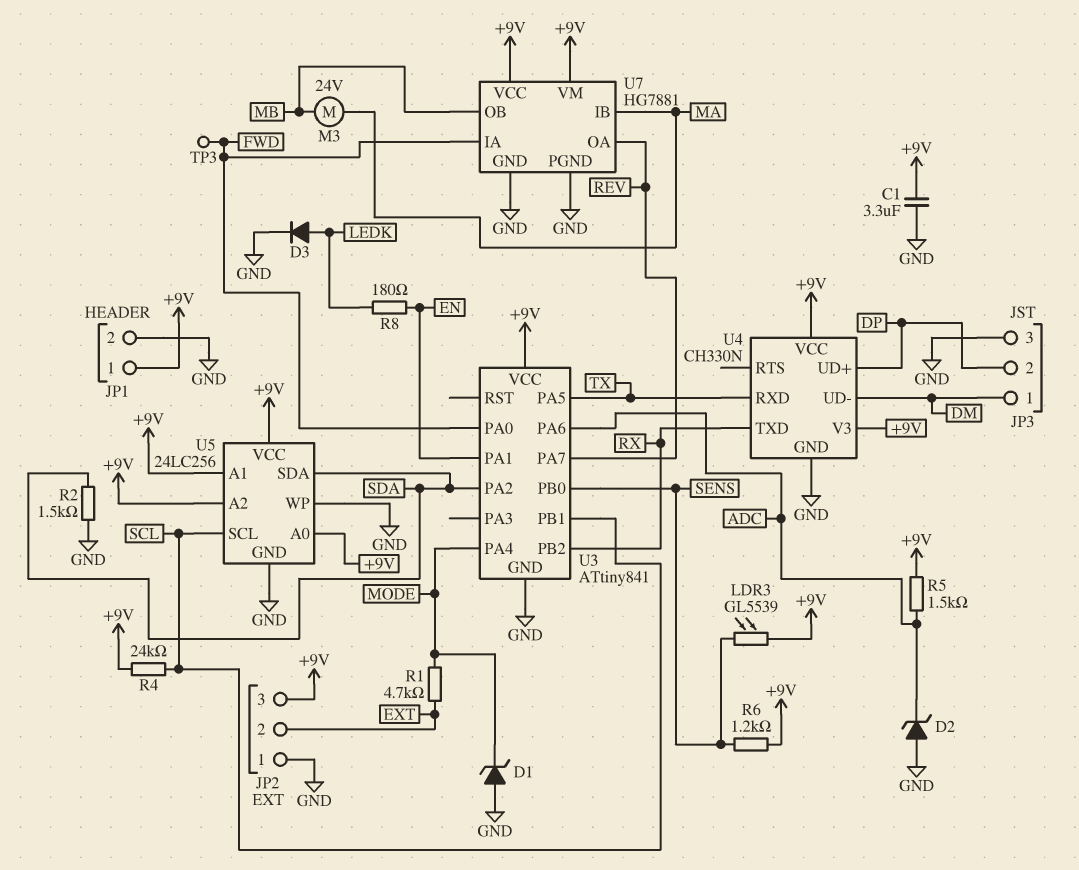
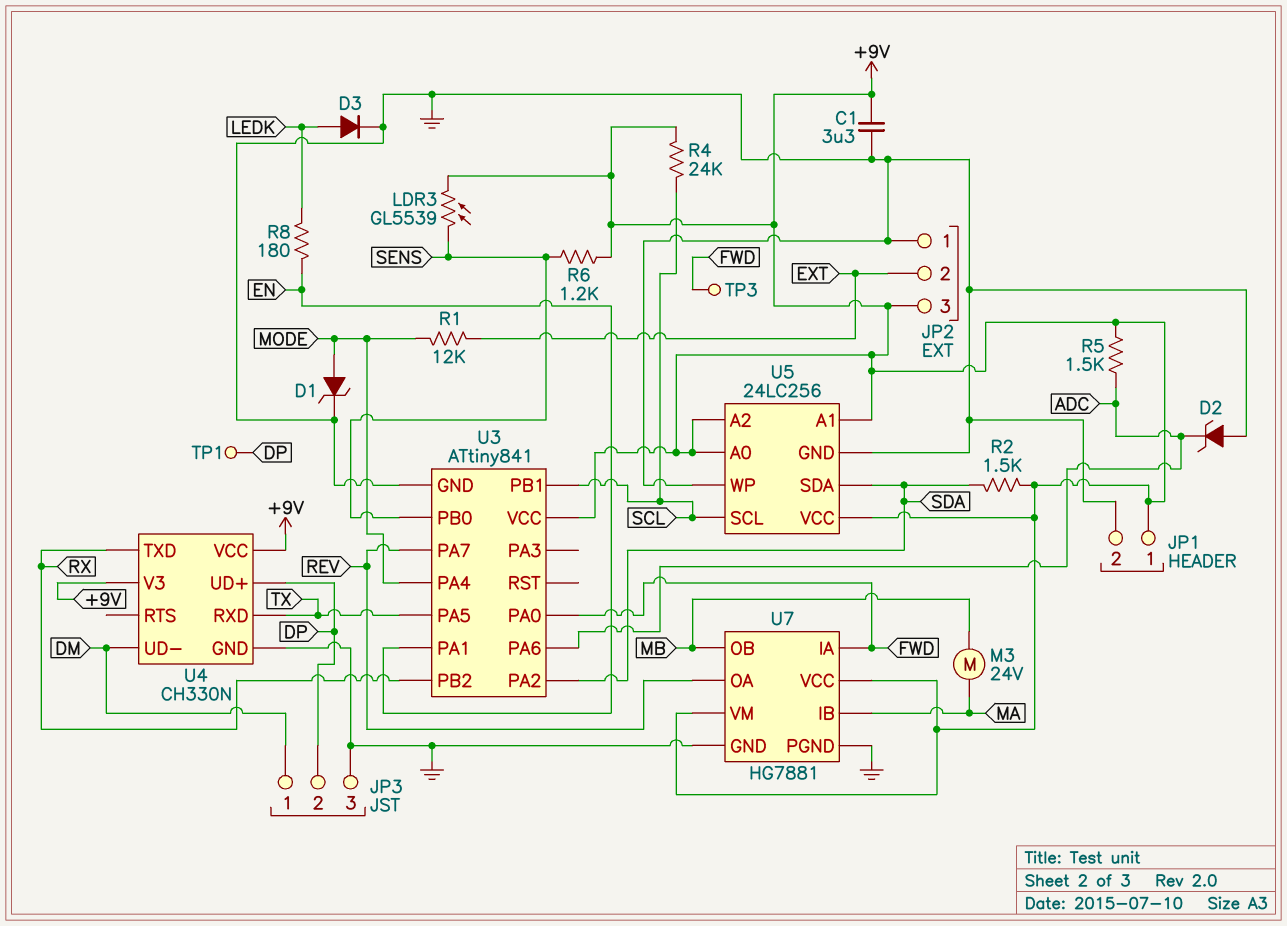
D1: zener (A GND, K MODE) -> zener (A MODE, K GND)
R1: 4.7k (EXT, MODE) -> 12k (EXT, MODE)
R2: 1.5k (GND, SDA) -> 1.5k (+9V, SDA)
TP1: none -> test point (DP)

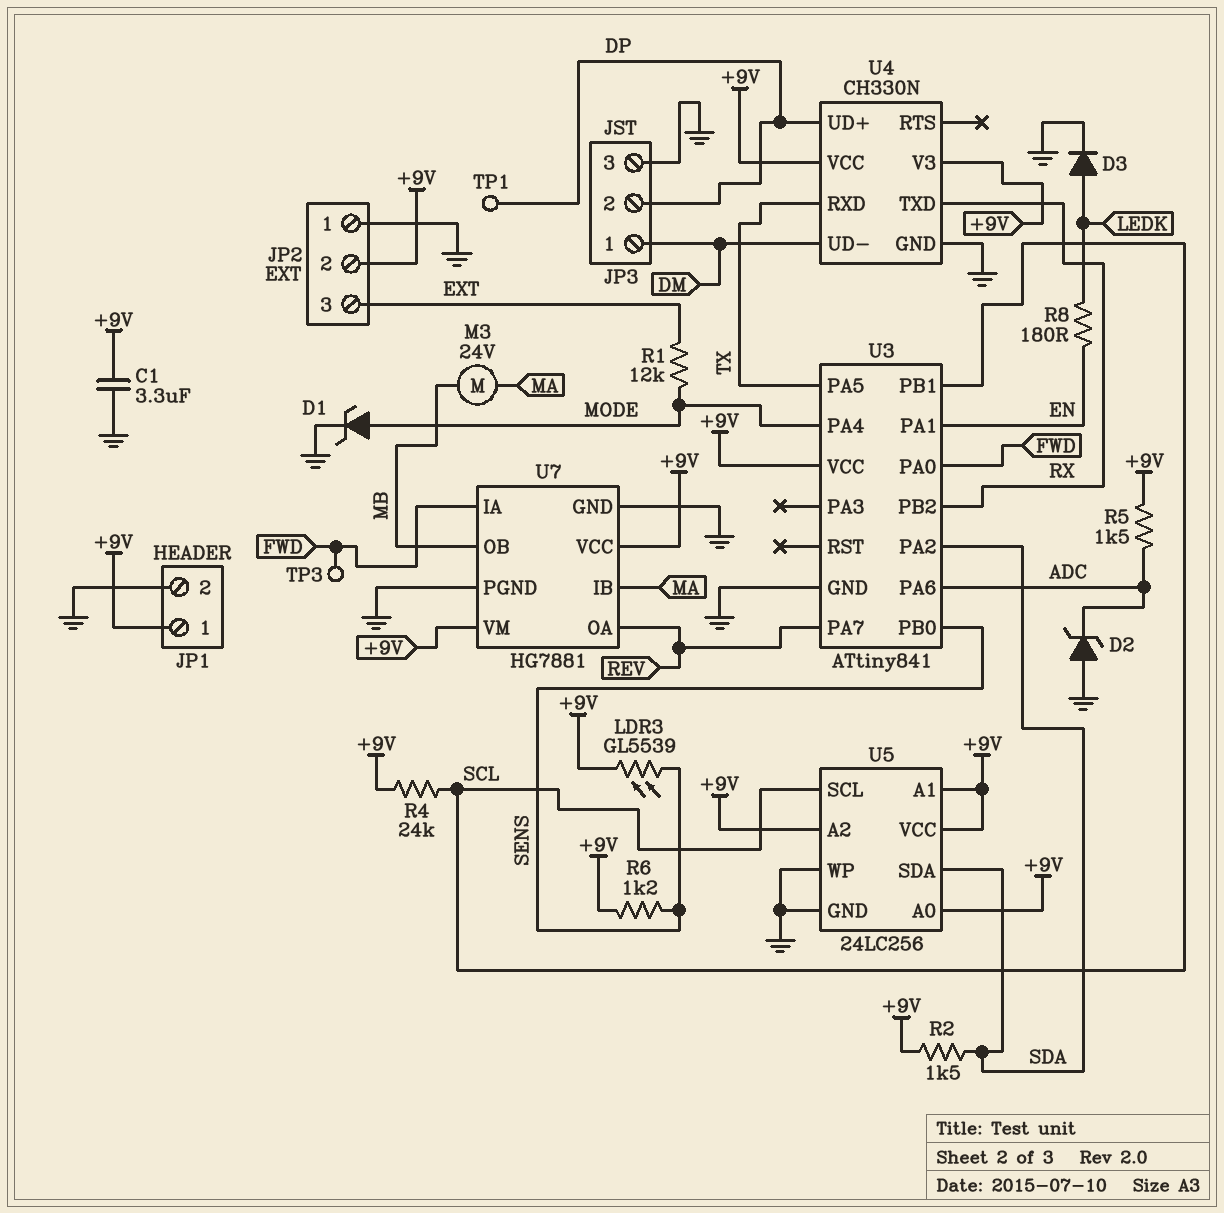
JP2 pin 2: EXT -> +9V
JP2 pin 3: +9V -> EXT

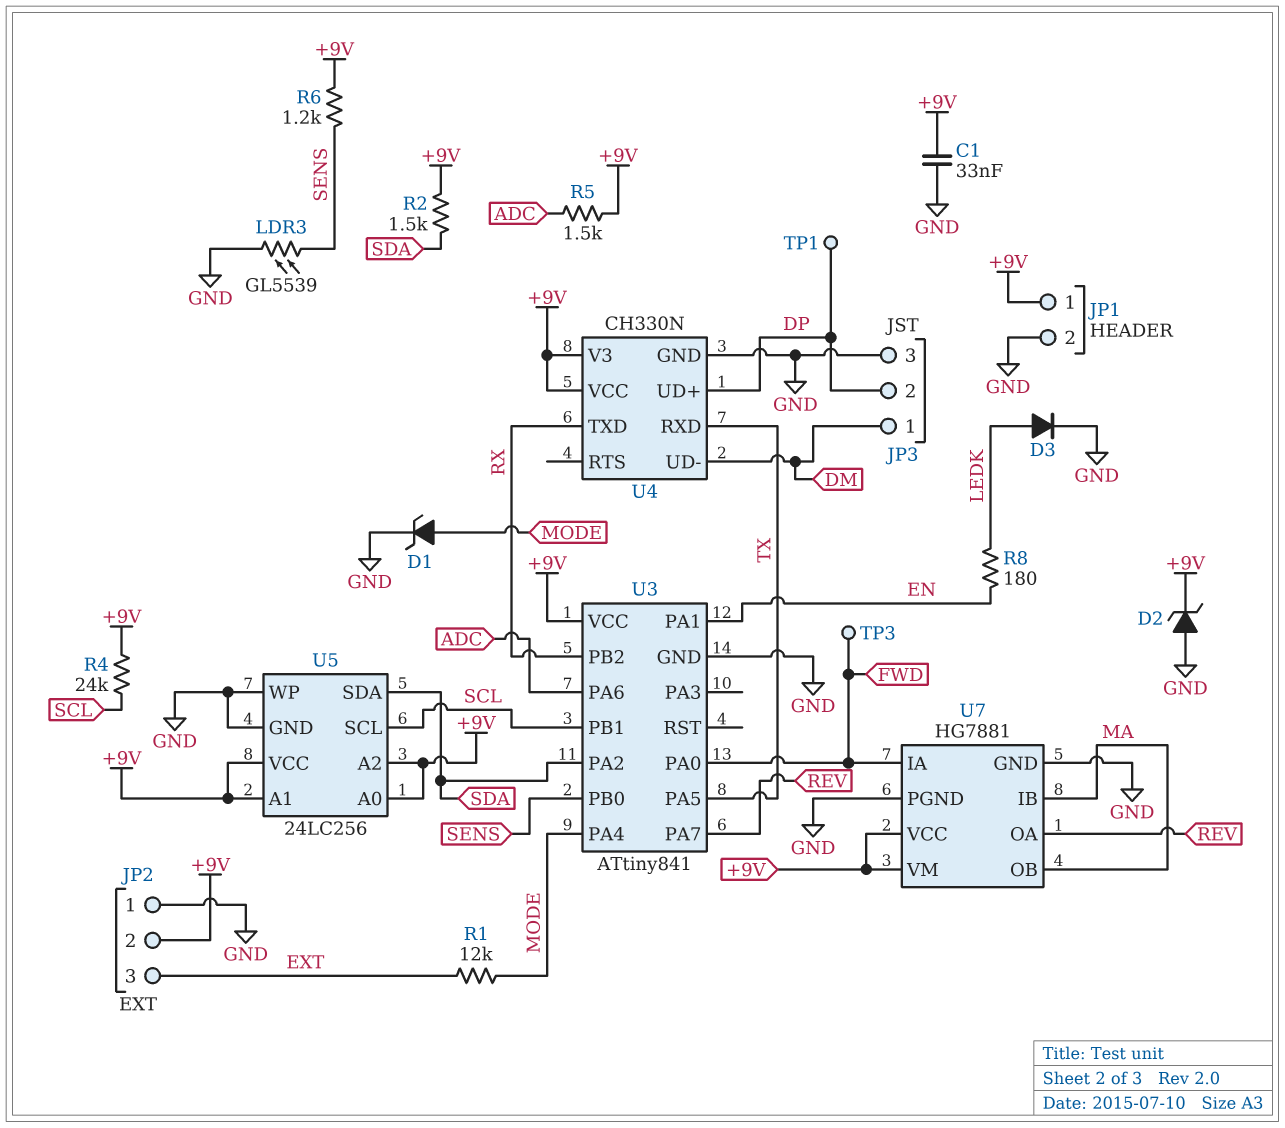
C1: 3.3uF (+9V, GND) -> 33nF (+9V, GND)
D2: zener (A GND, K ADC) -> zener (A GND, K +9V)
LDR3: GL5539 (+9V, SENS) -> GL5539 (GND, SENS)
M3: motor 24V (MA, MB) -> none
U7 pin OB: MB -> MA

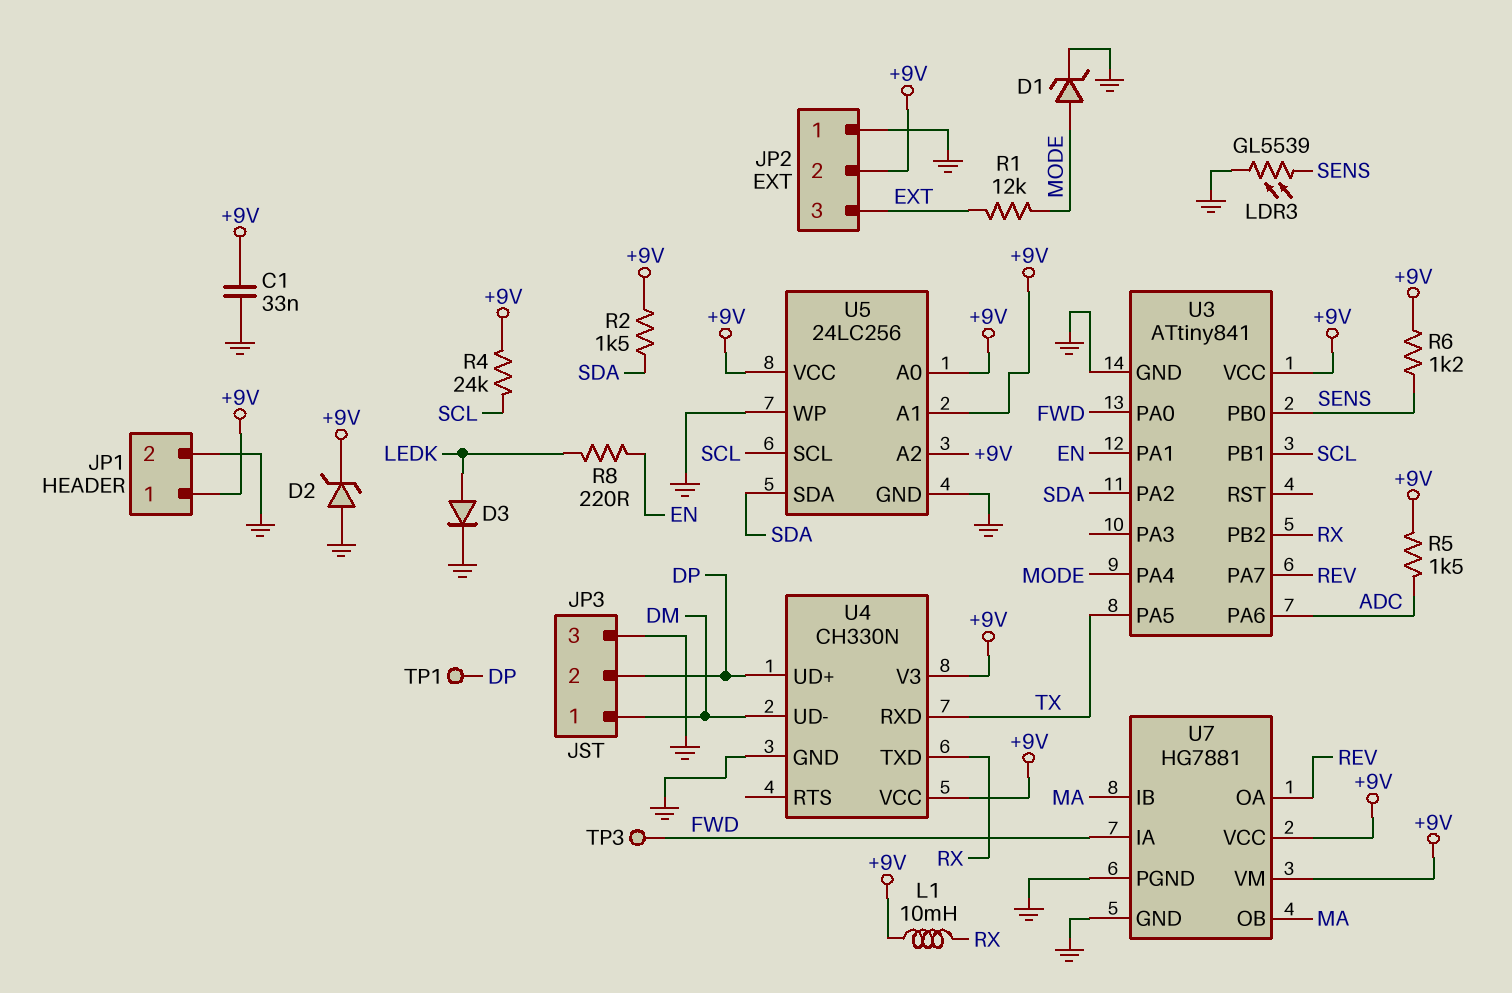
L1: none -> 10mH (+9V, RX)
R8: 180 (EN, LEDK) -> 220 (EN, LEDK)

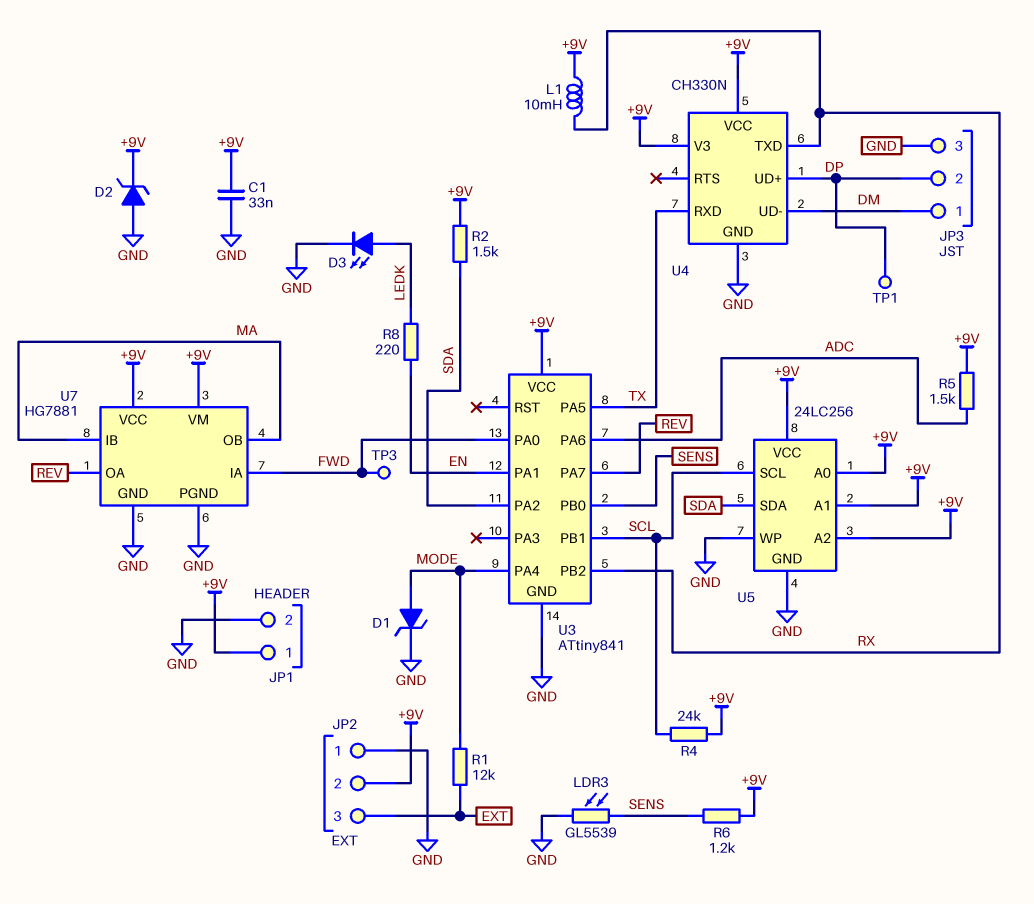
D3: diode (A LEDK, K GND) -> LED (A LEDK, K GND)

